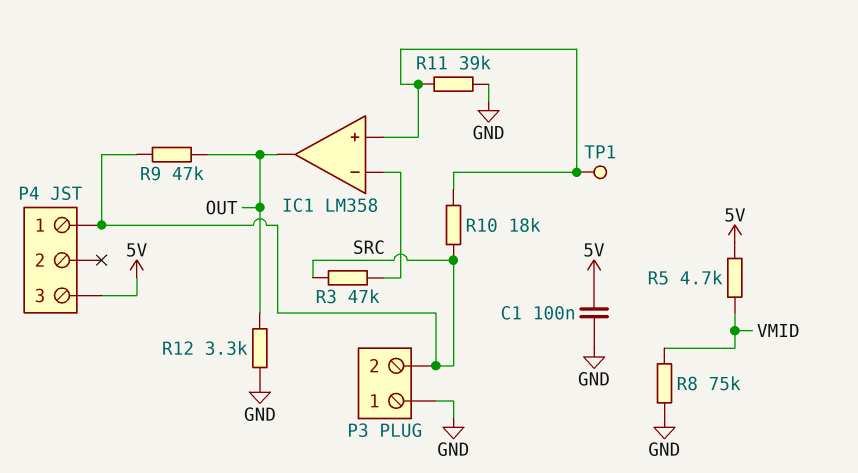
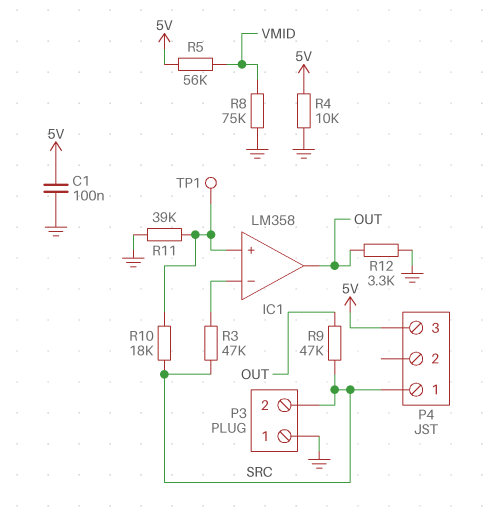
R4: none -> 10k (5V, GND)
R5: 4.7k (5V, VMID) -> 56k (5V, VMID)

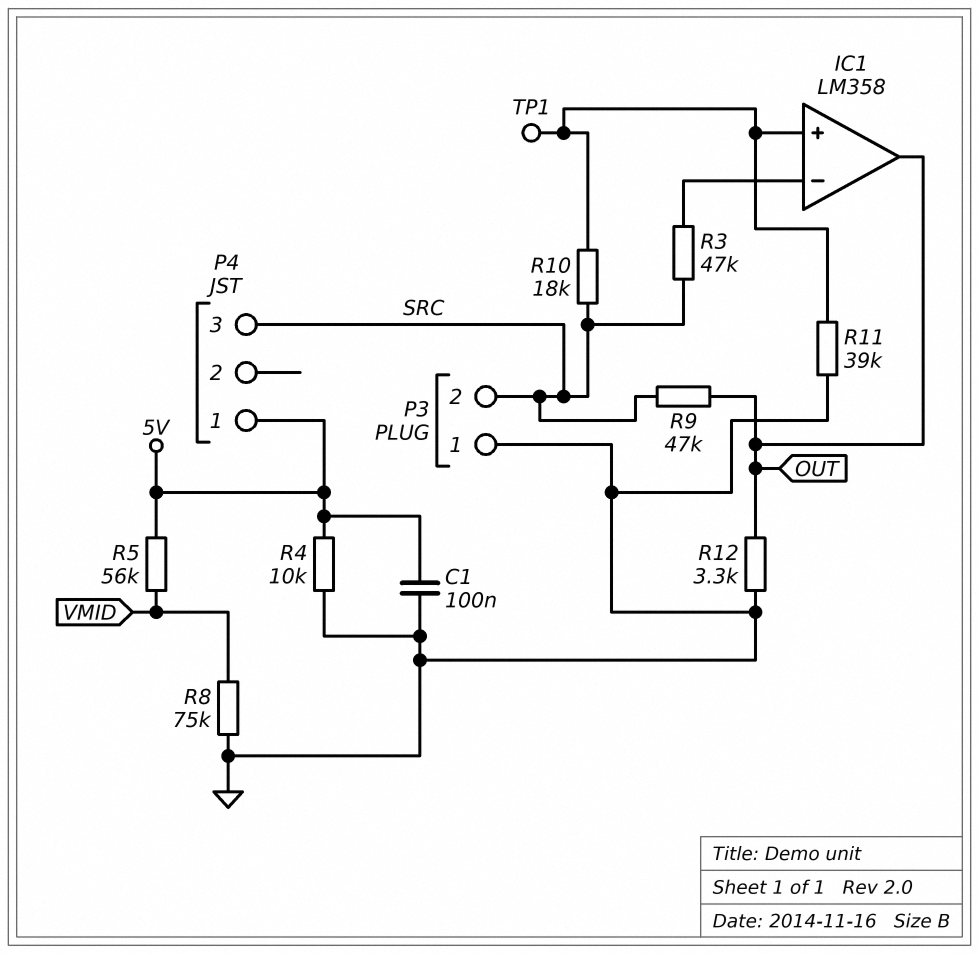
P4 pin 1: SRC -> 5V
P4 pin 3: 5V -> SRC

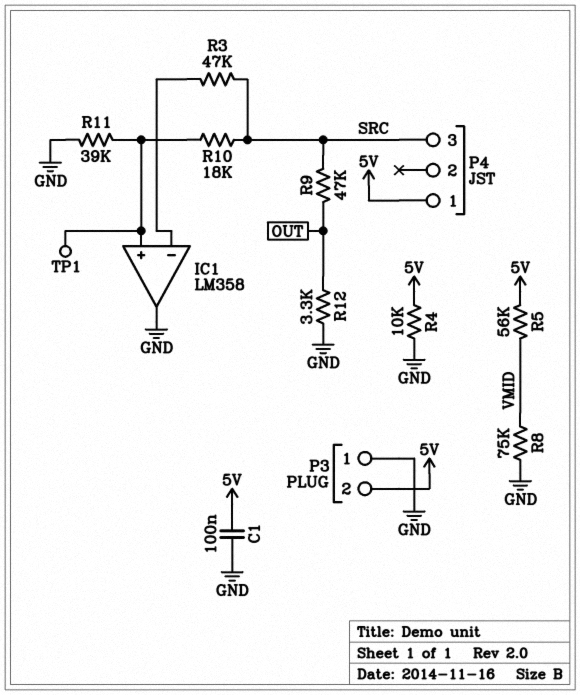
IC1 pin out: OUT -> GND
P3 pin 2: SRC -> 5V

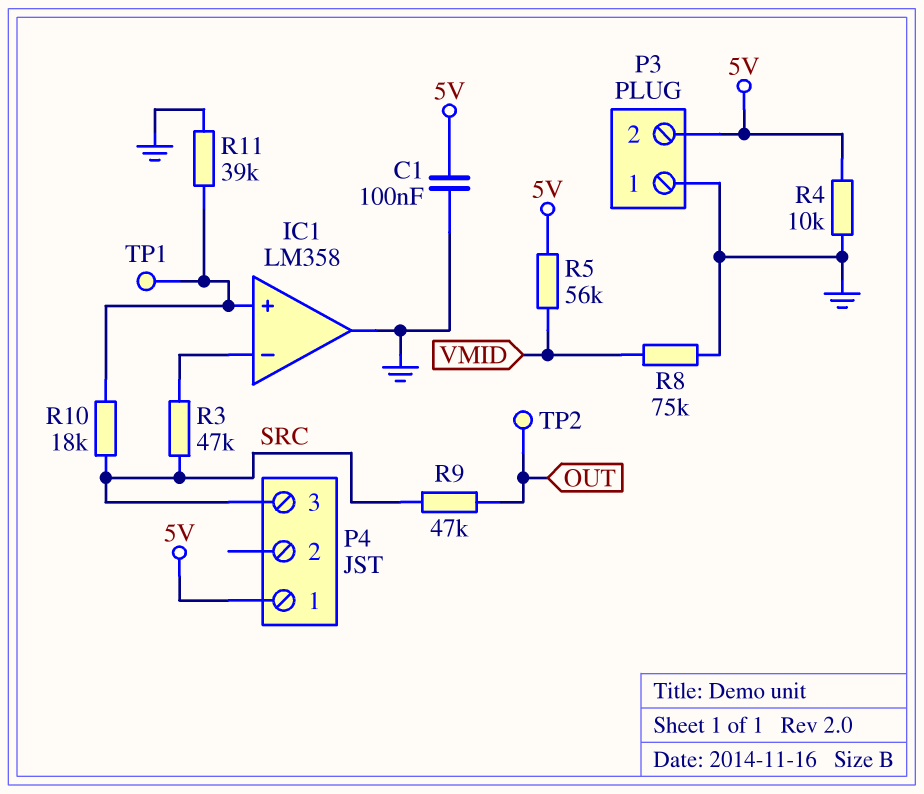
R12: 3.3k (GND, OUT) -> none
TP2: none -> test point (OUT)

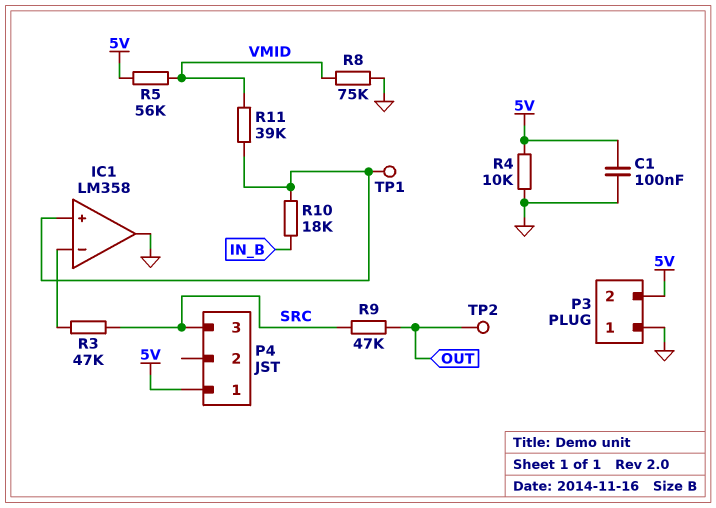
R10: 18k (IC1/in+, SRC) -> 18k (IC1/in+, IN_B)
R11: 39k (GND, IC1/in+) -> 39k (IC1/in+, VMID)

